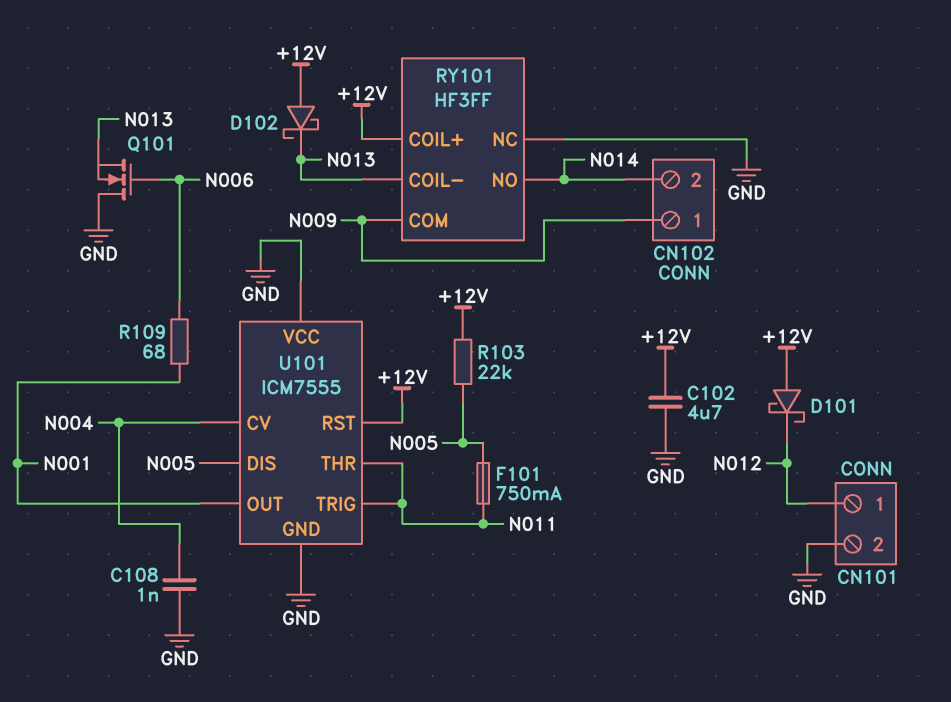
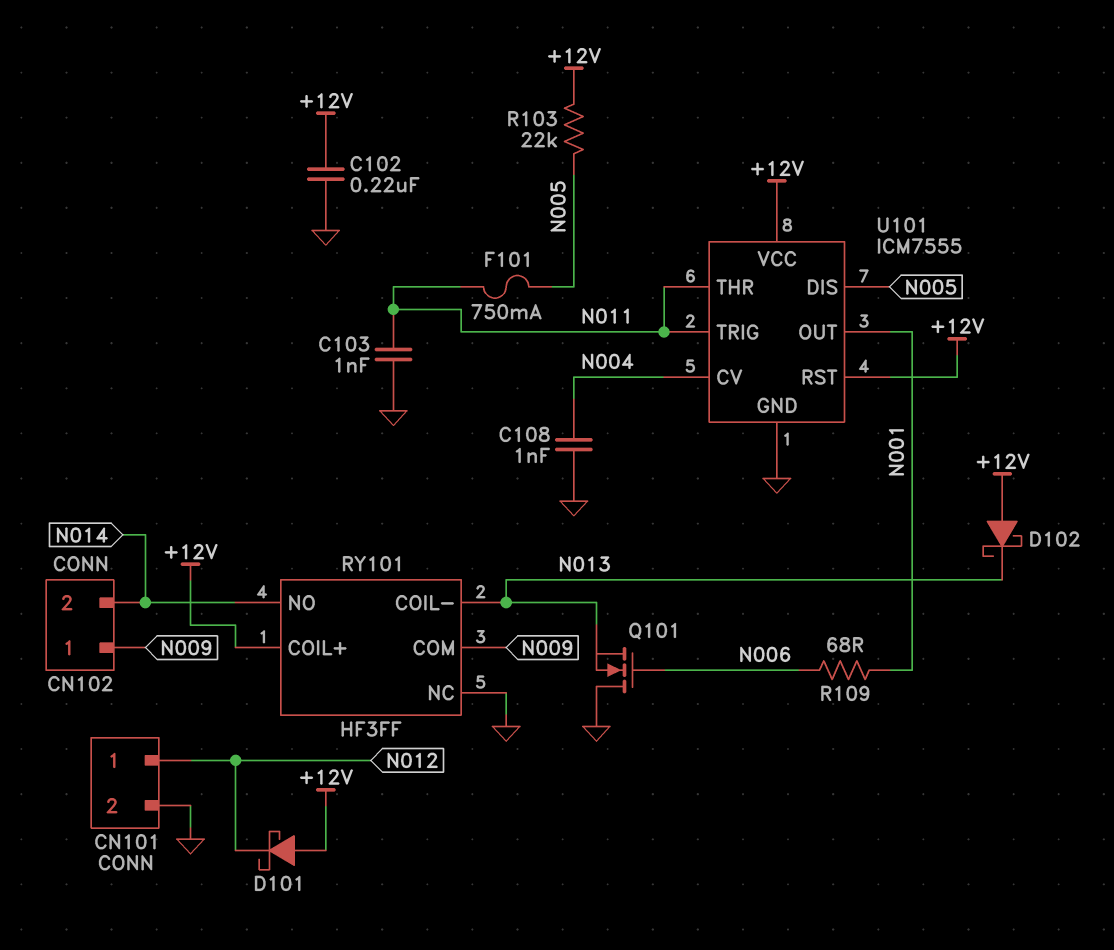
C102: 4.7uF (+12V, GND) -> 220nF (+12V, GND)
C103: none -> 1nF (GND, N011)
U101 pin VCC: GND -> +12V

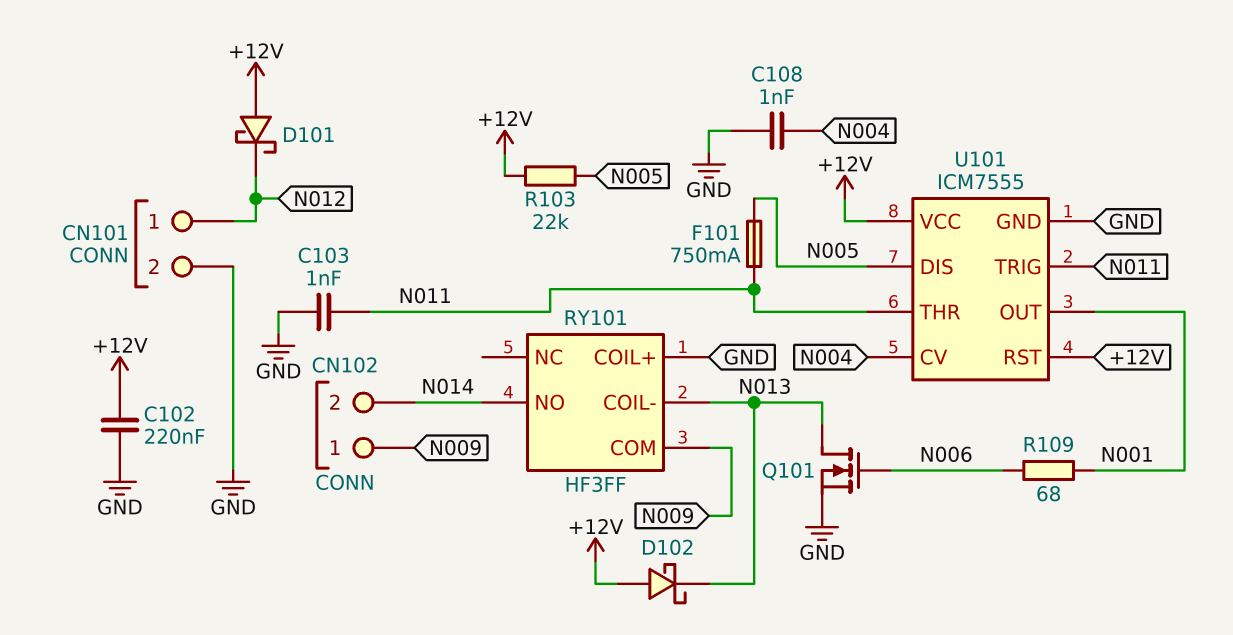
Q101: NMOS (G N006, D GND, S N013) -> NMOS (G N006, D N013, S GND)
RY101 pin COIL+: +12V -> GND
RY101 pin NC: GND -> none

